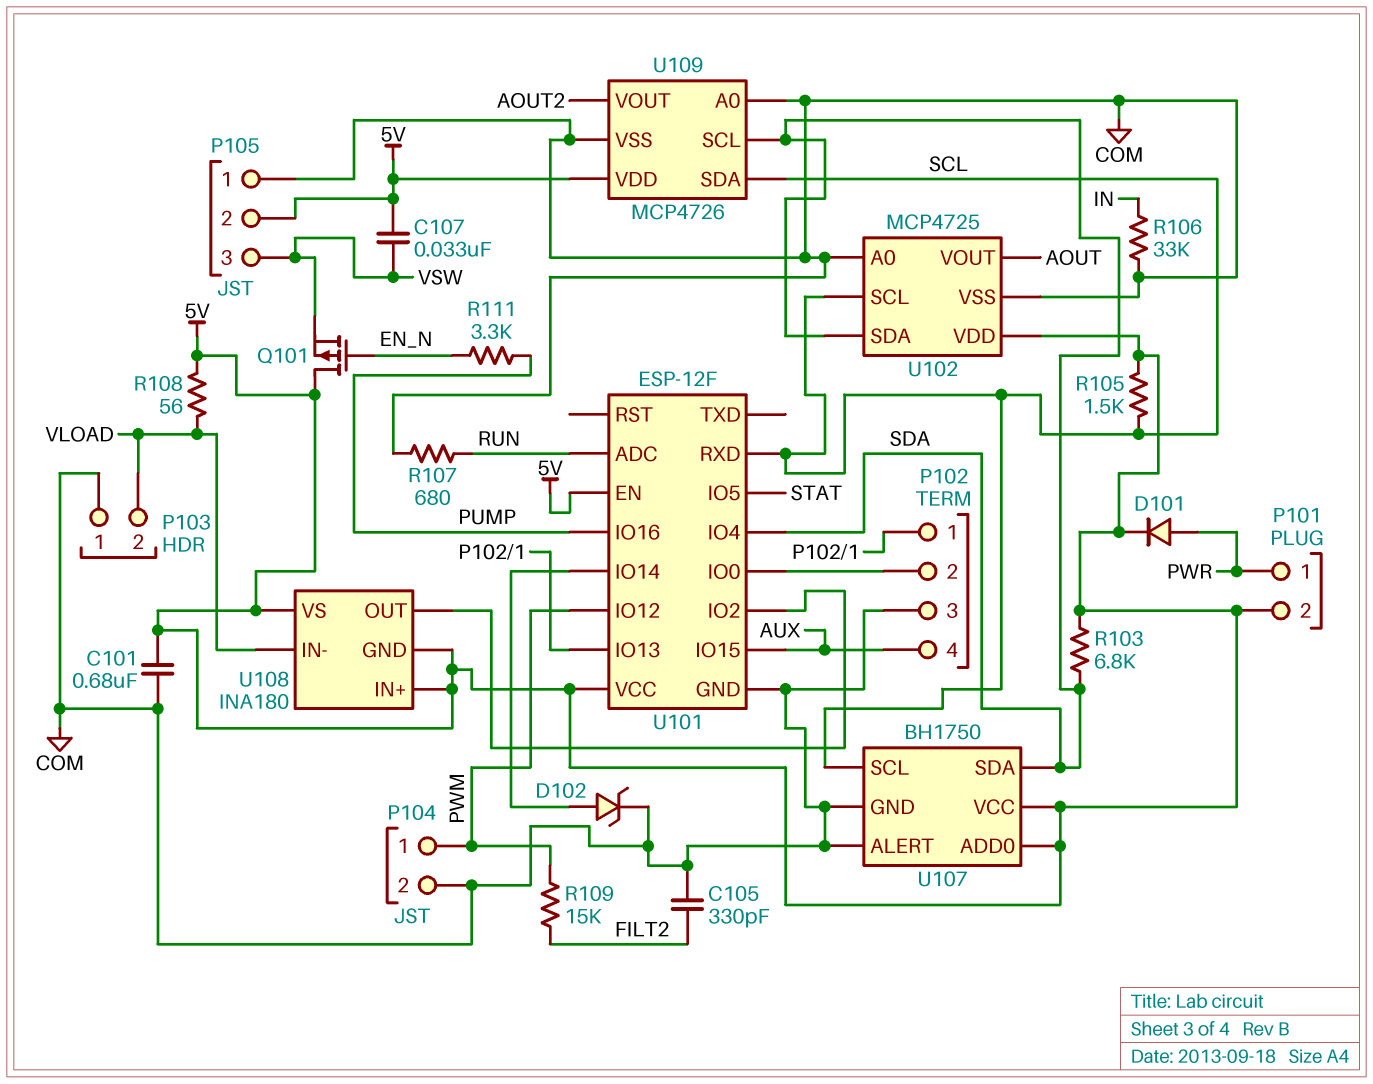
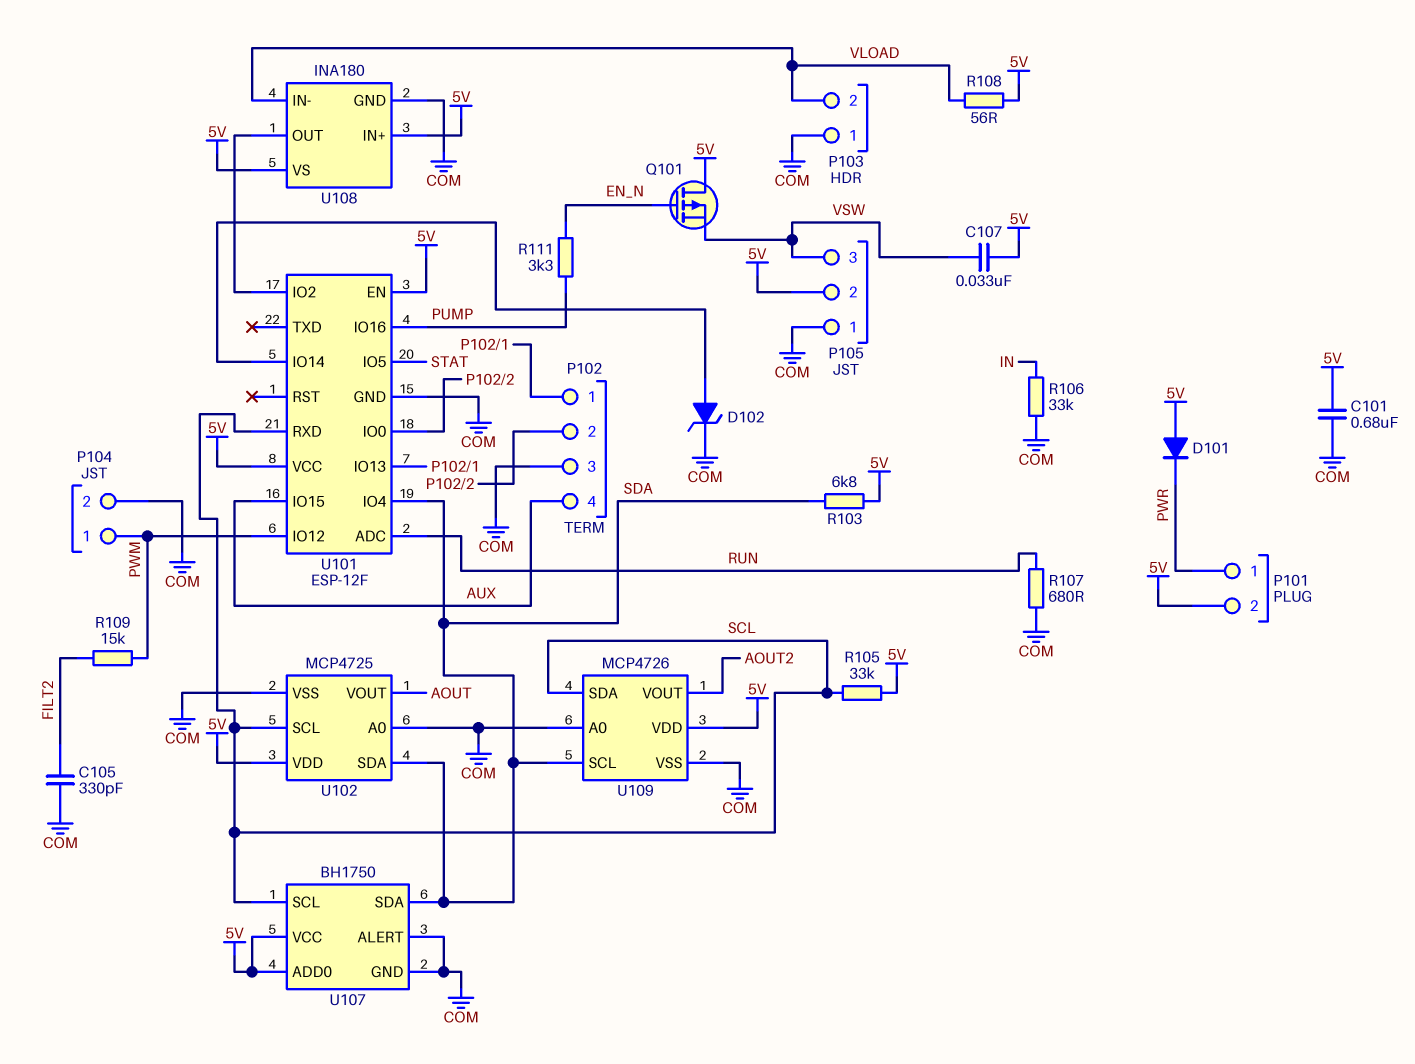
D101: diode (A PWR, K 5V) -> diode (A 5V, K PWR)
R105: 1.5k (5V, SCL) -> 33k (5V, SCL)
U108 pin GND: 5V -> COM

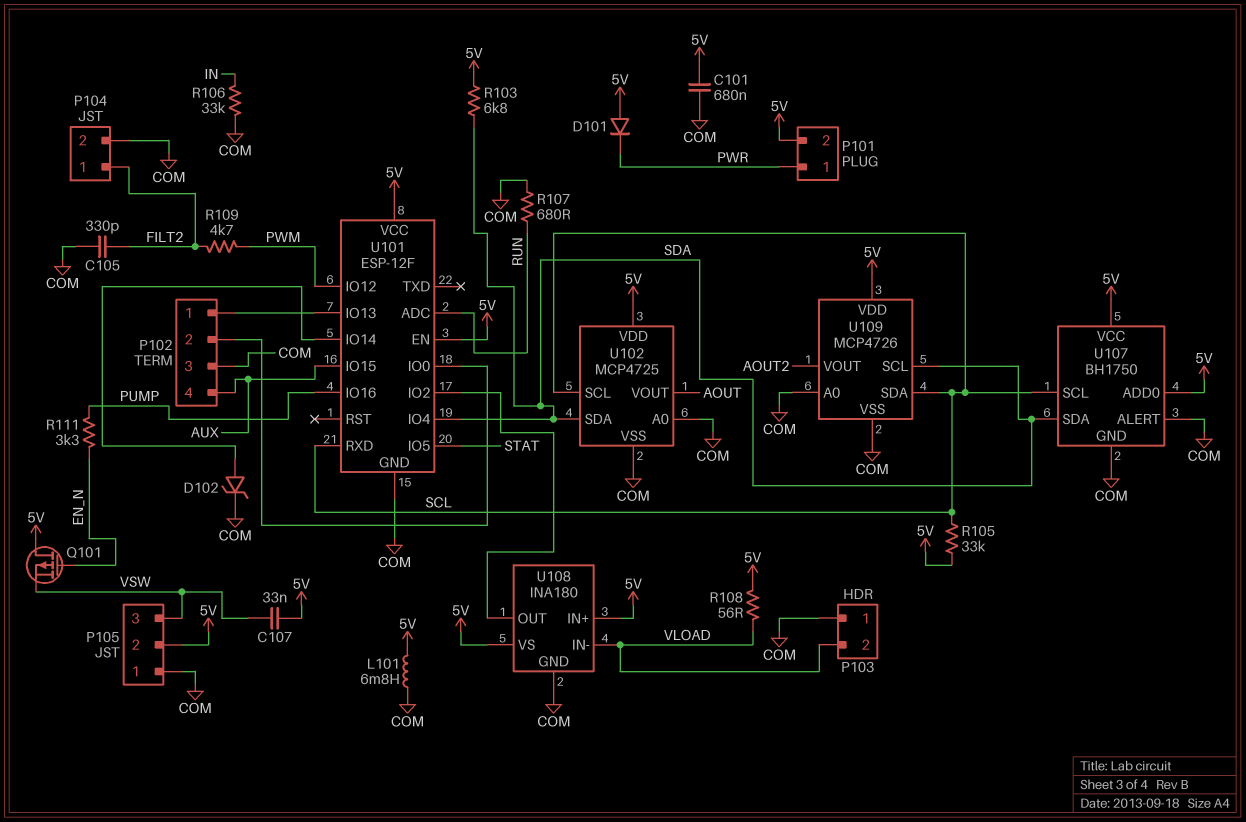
L101: none -> 6.8mH (5V, COM)
P104 pin 1: PWM -> FILT2
R109: 15k (FILT2, PWM) -> 4.7k (FILT2, PWM)

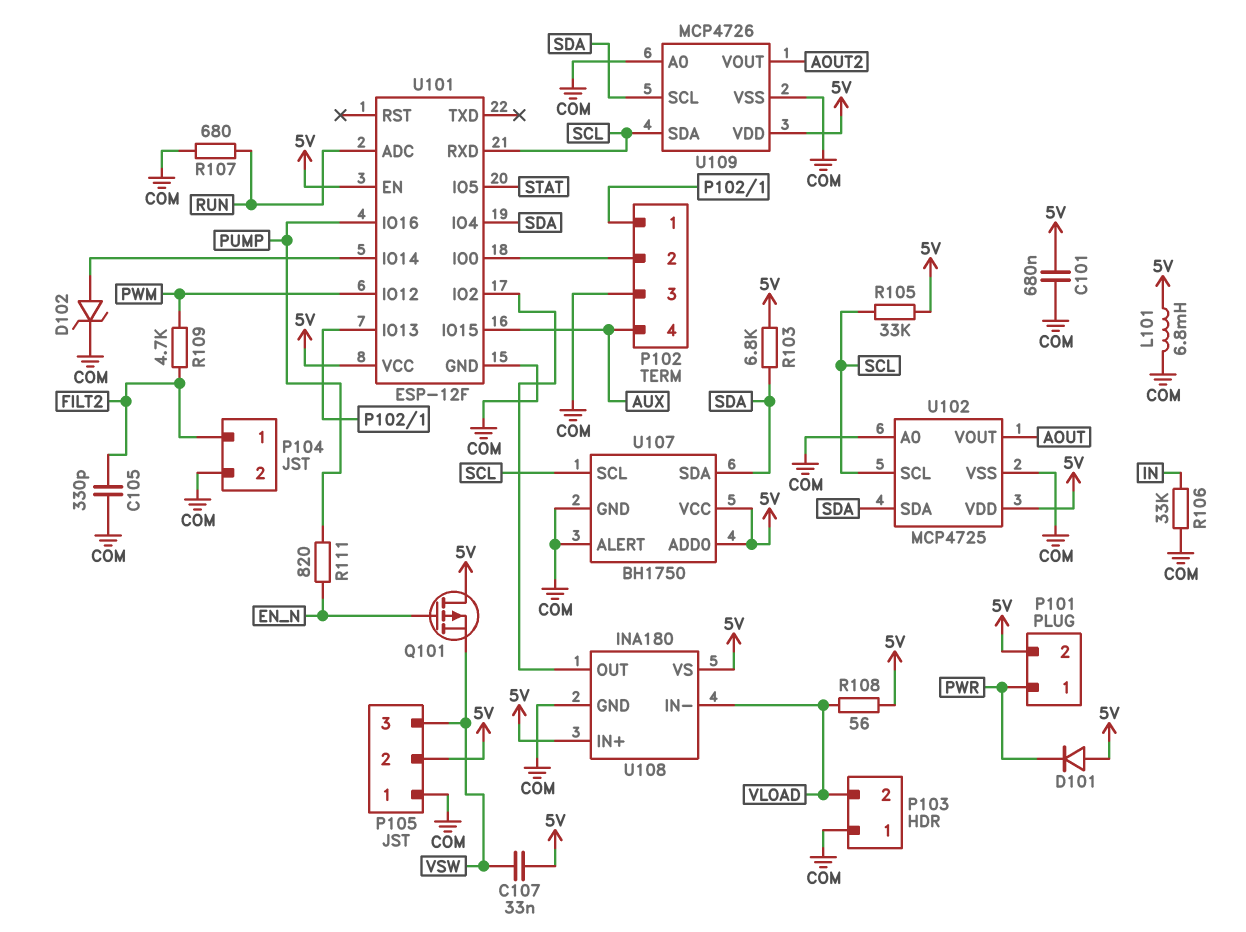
R111: 3.3k (EN_N, PUMP) -> 820 (EN_N, PUMP)

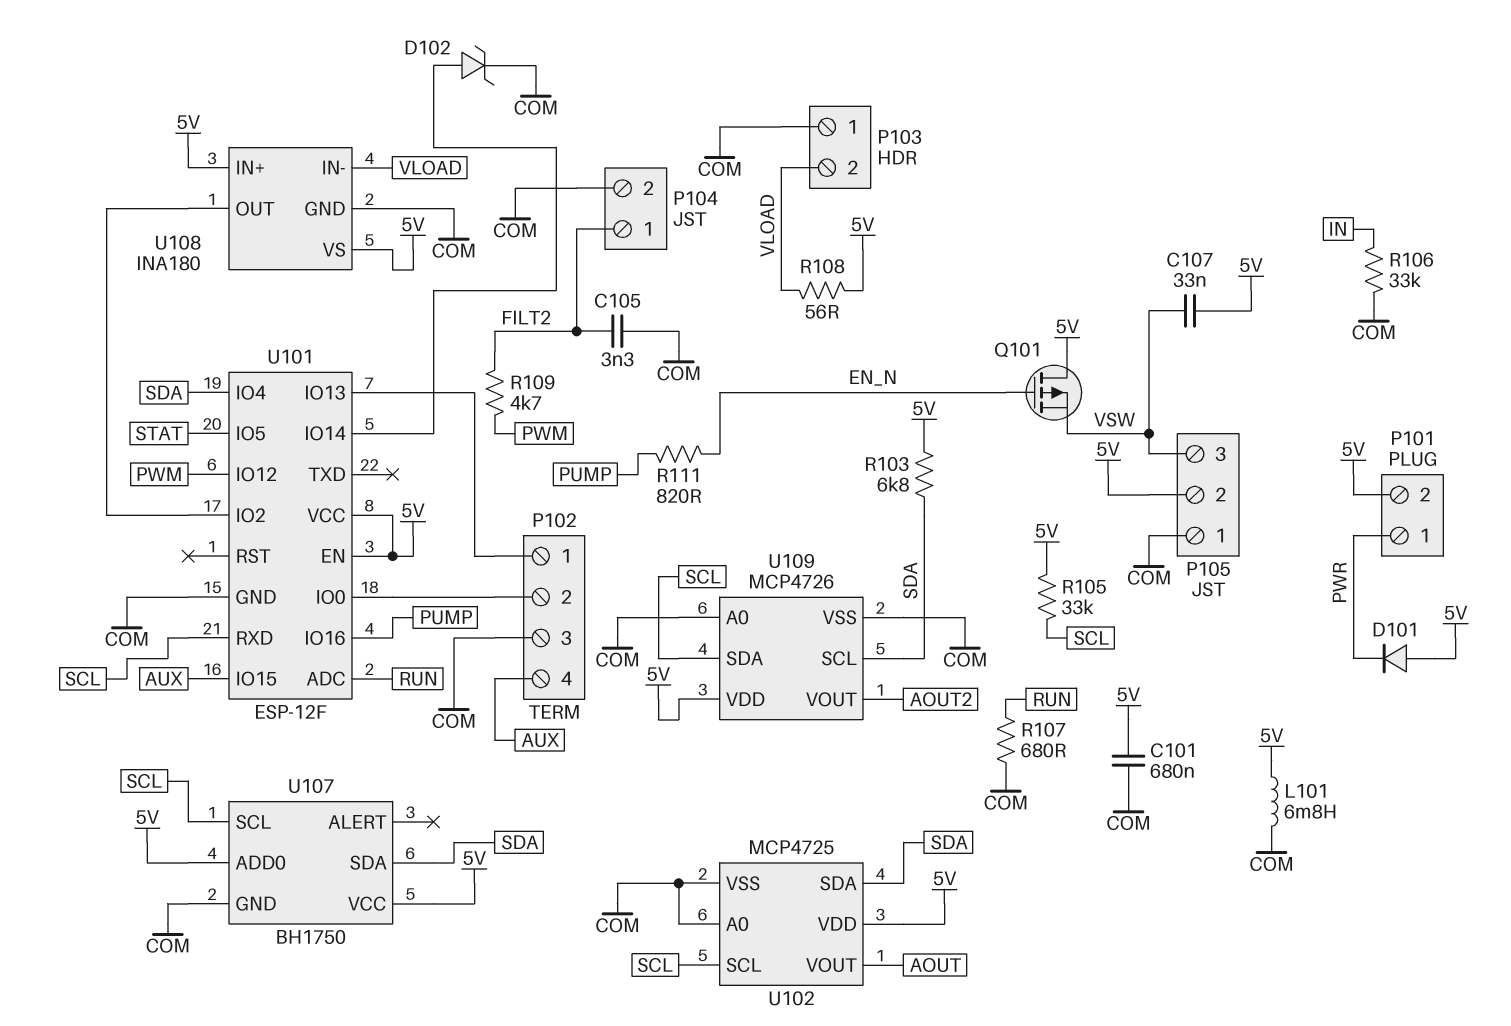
C105: 330pF (COM, FILT2) -> 3.3nF (COM, FILT2)
U107 pin ALERT: COM -> none

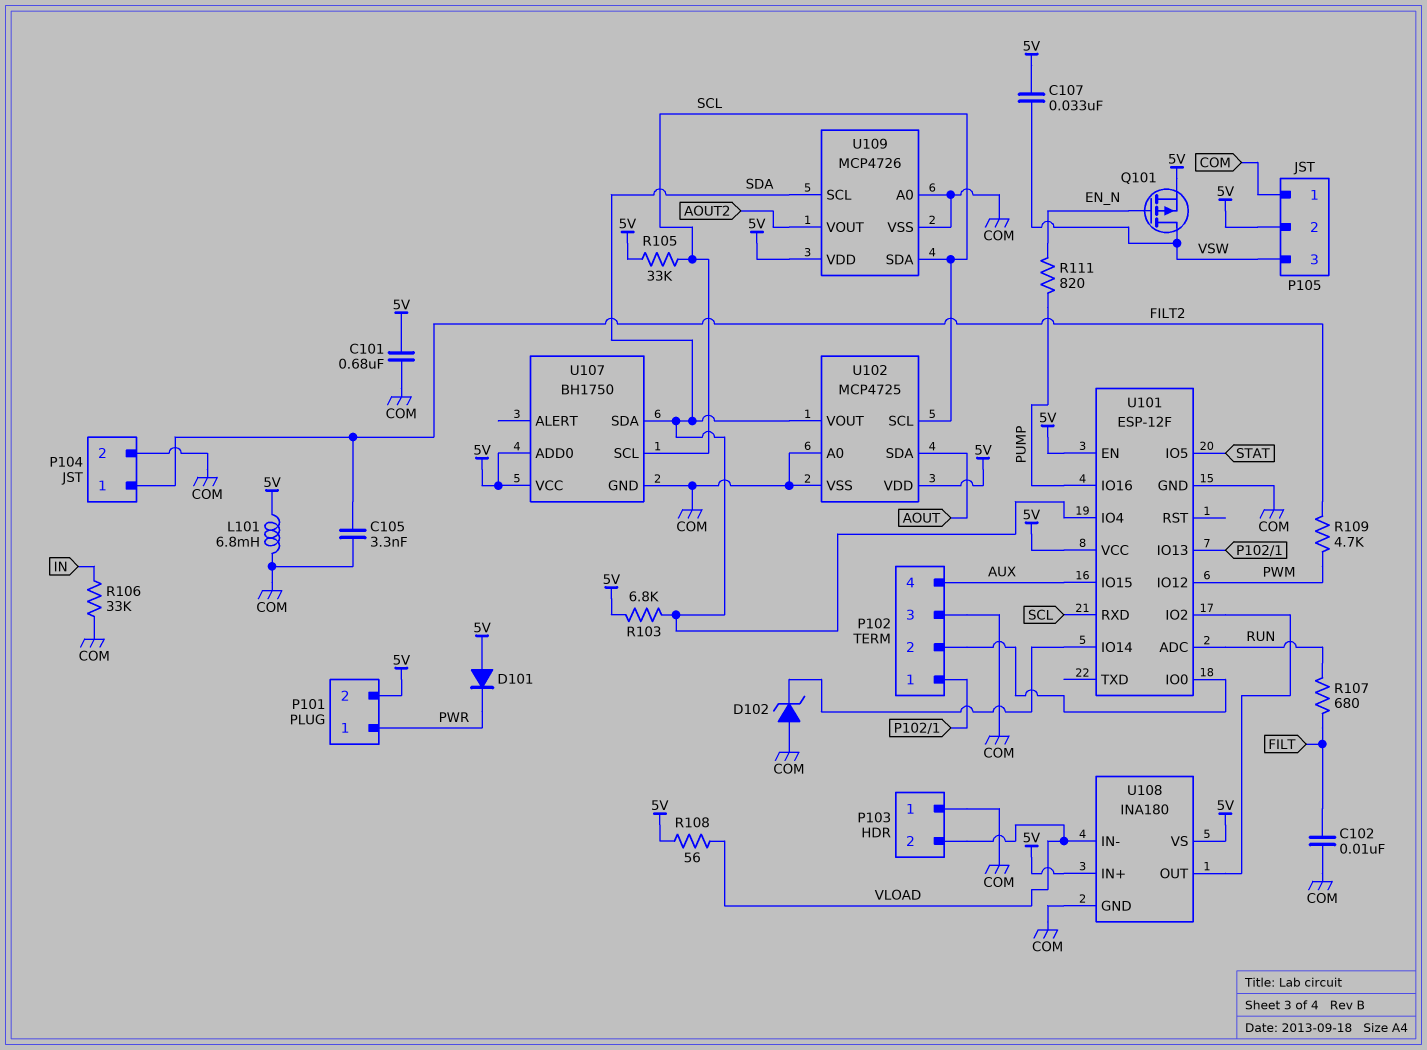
C102: none -> 10nF (COM, FILT)
D102: zener (A U101/IO14, K COM) -> zener (A COM, K U101/IO14)
Q101: PMOS (G EN_N, D 5V, S VSW) -> PMOS (G EN_N, D VSW, S 5V)
R107: 680 (COM, RUN) -> 680 (FILT, RUN)
U102 pin SDA: SDA -> AOUT
U102 pin VOUT: AOUT -> SDA

